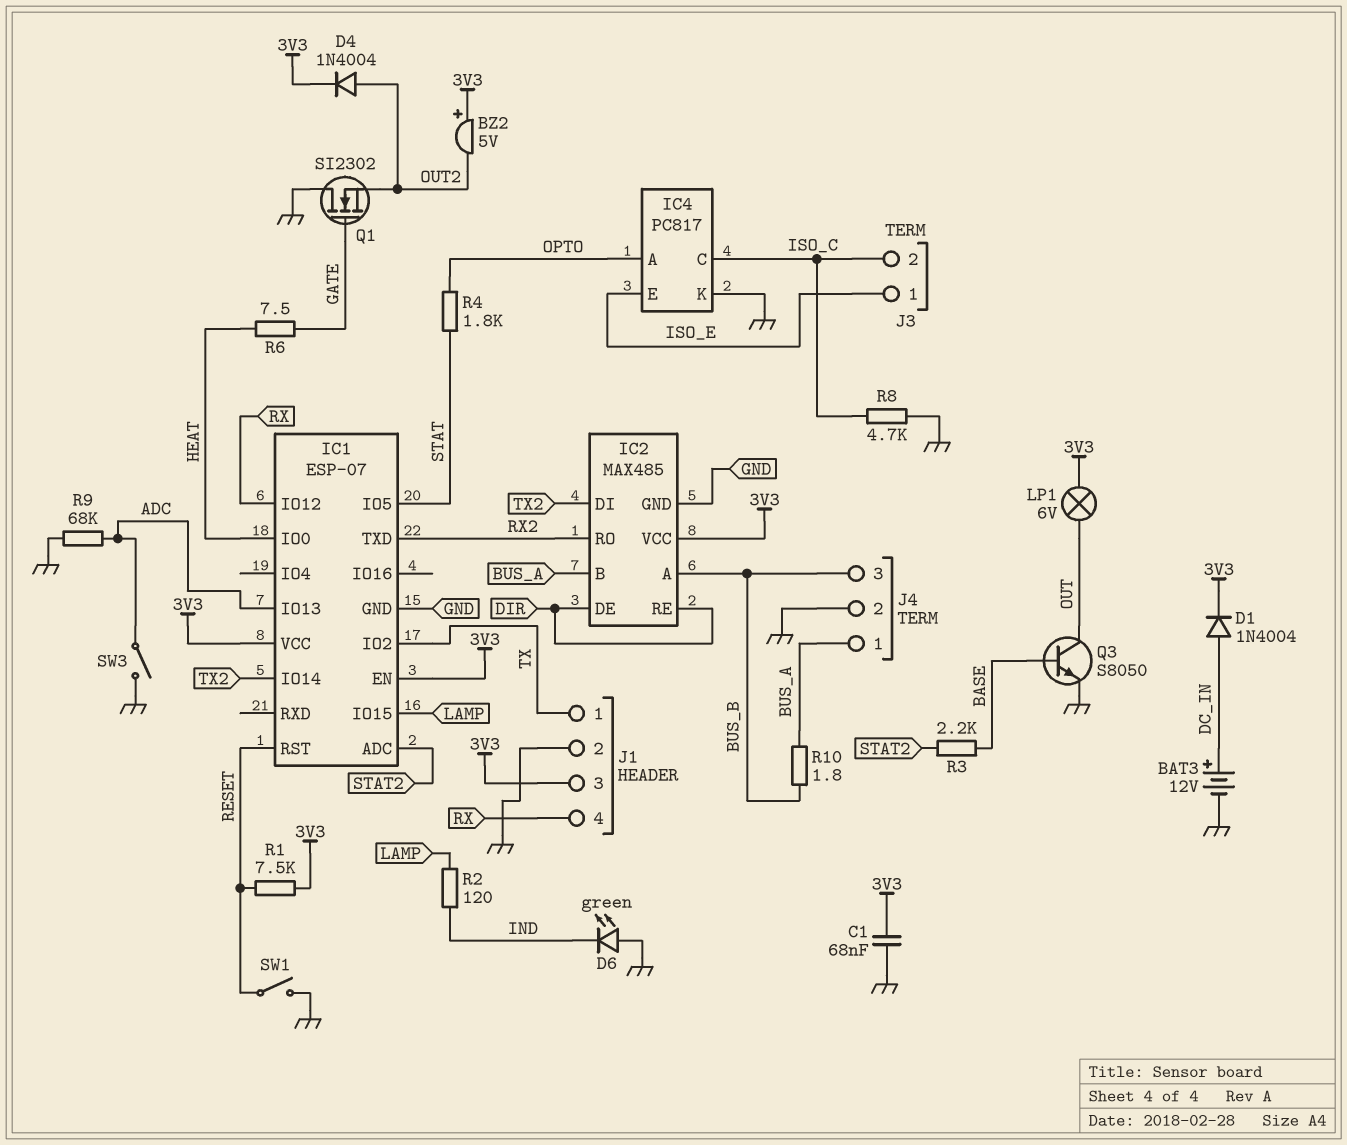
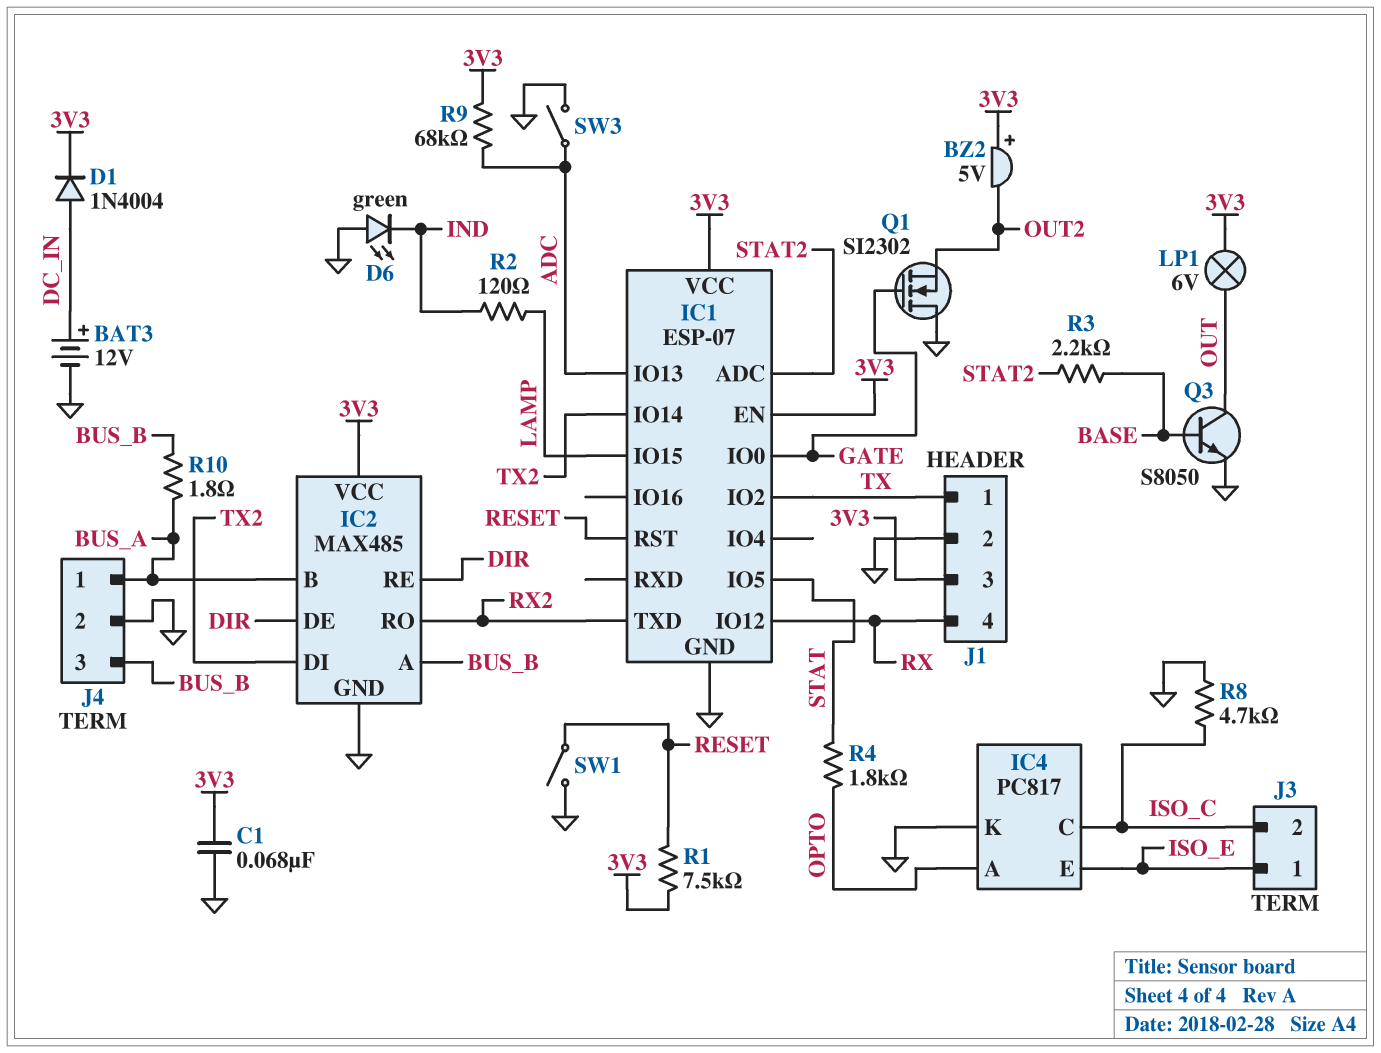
D4: diode 1N4004 (A OUT2, K 3V3) -> none
IC1 pin IO0: HEAT -> GATE
R6: 7.5 (GATE, HEAT) -> none
R9: 68k (ADC, GND) -> 68k (3V3, ADC)

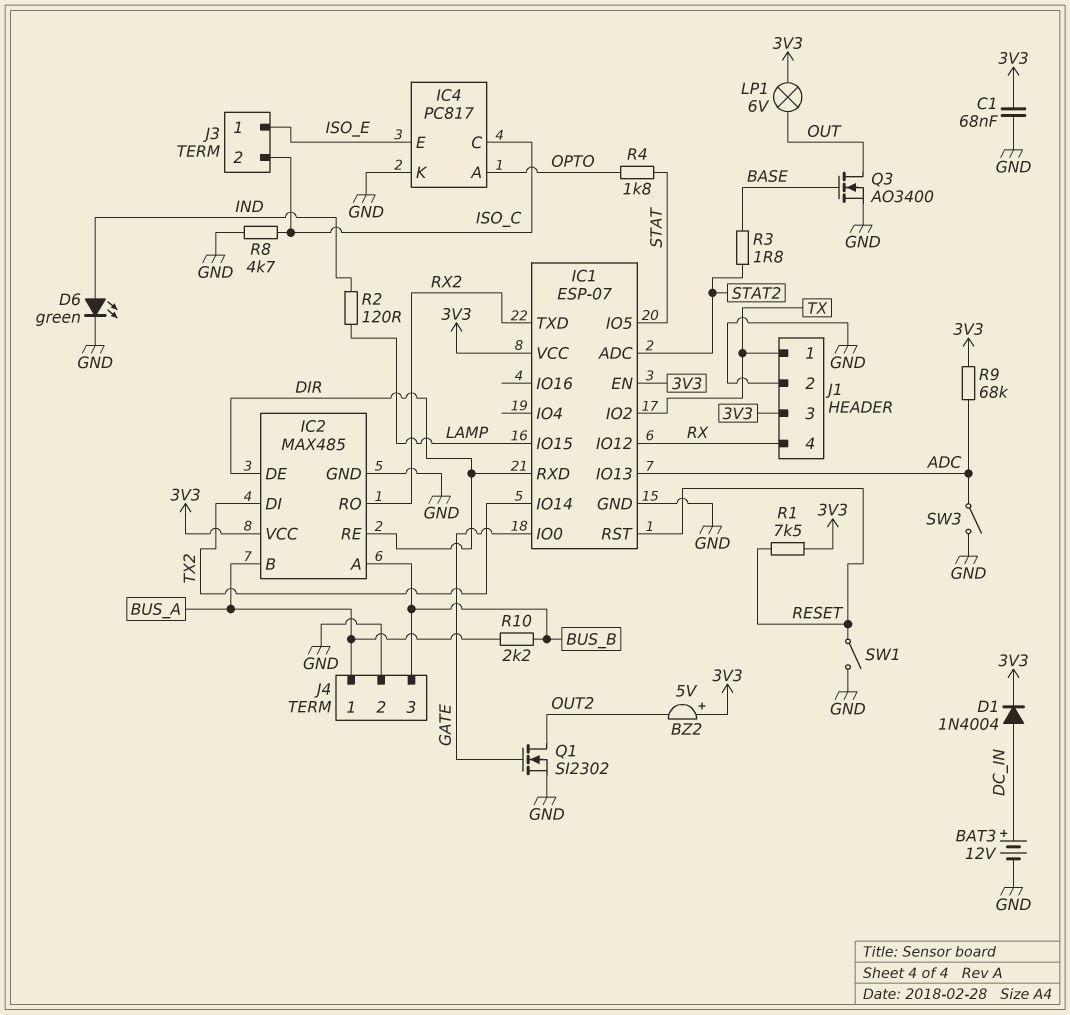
D6: LED green (A GND, K IND) -> LED green (A IND, K GND)
IC1 pin RXD: none -> DIR
Q1: NMOS SI2302 (G GATE, D GND, S OUT2) -> NMOS SI2302 (G GATE, D OUT2, S GND)
Q3: NPN S8050 (B BASE, C OUT, E GND) -> NMOS AO3400 (G BASE, D OUT, S GND)
R3: 2.2k (BASE, STAT2) -> 1.8 (BASE, STAT2)
R10: 1.8 (BUS_A, BUS_B) -> 2.2k (BUS_A, BUS_B)

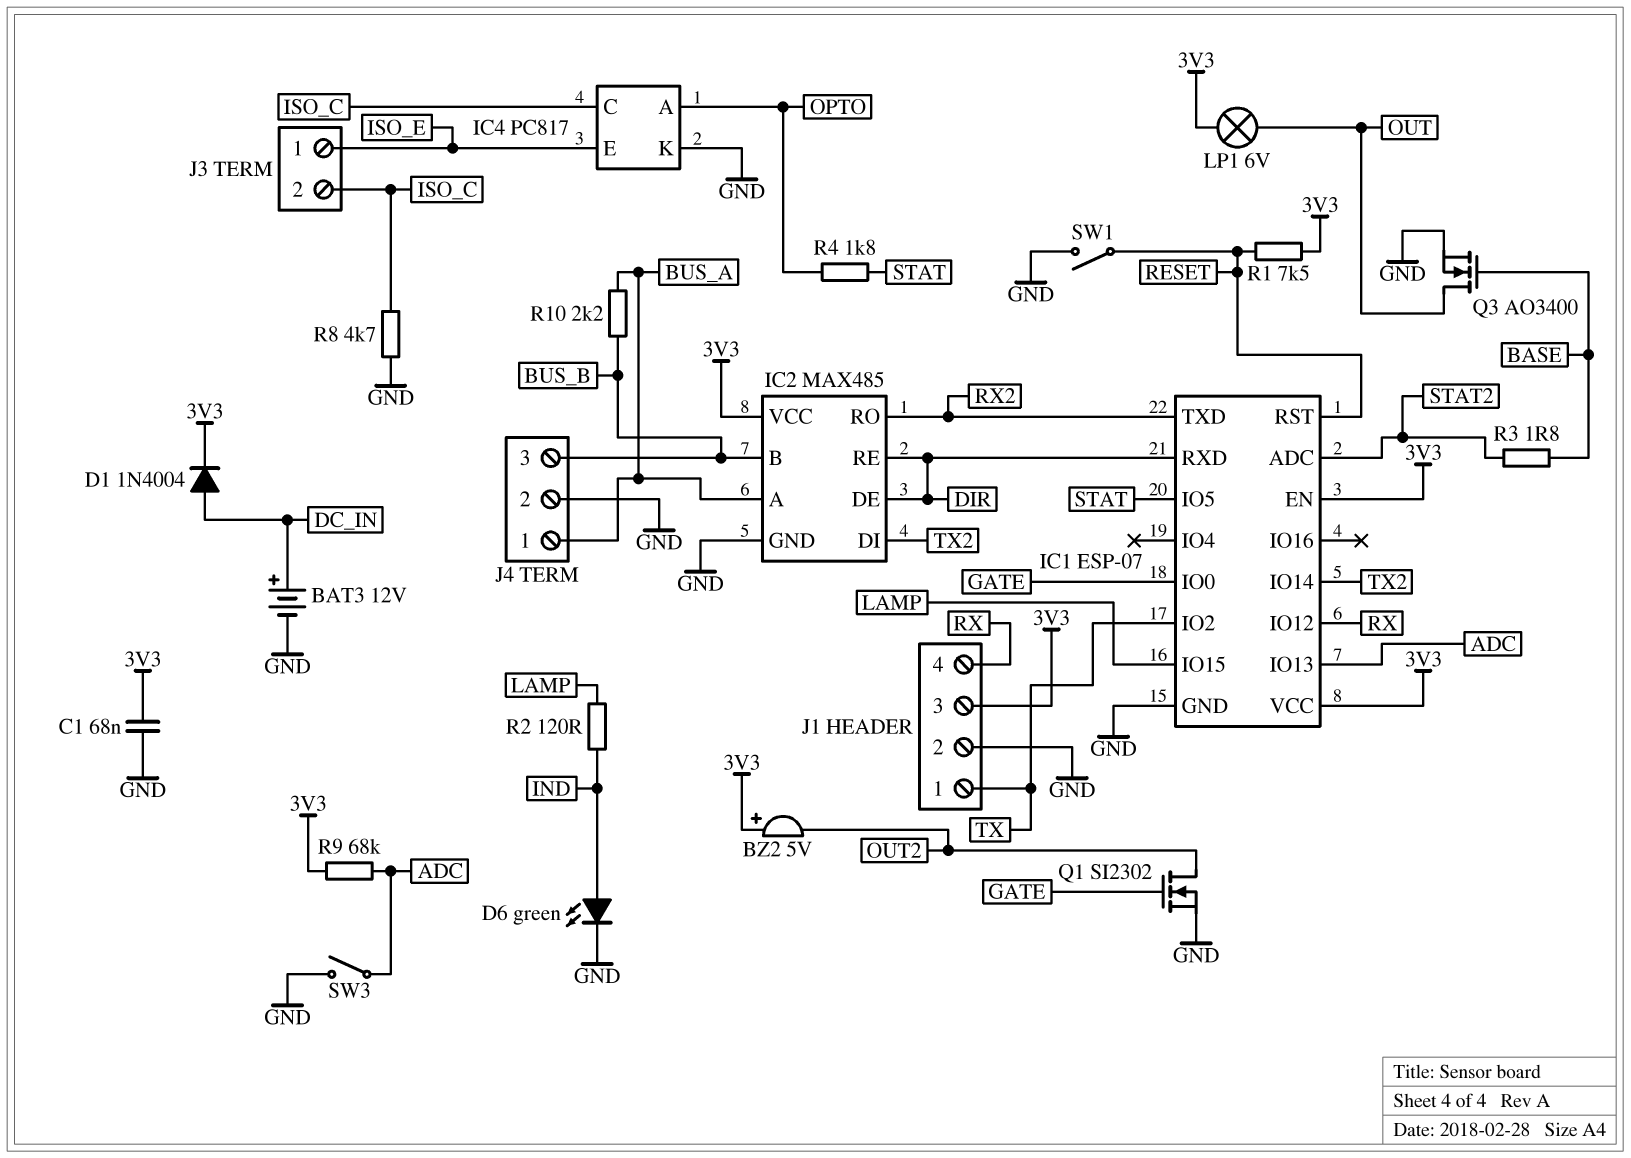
IC2 pin A: BUS_B -> BUS_A
IC2 pin B: BUS_A -> BUS_B

